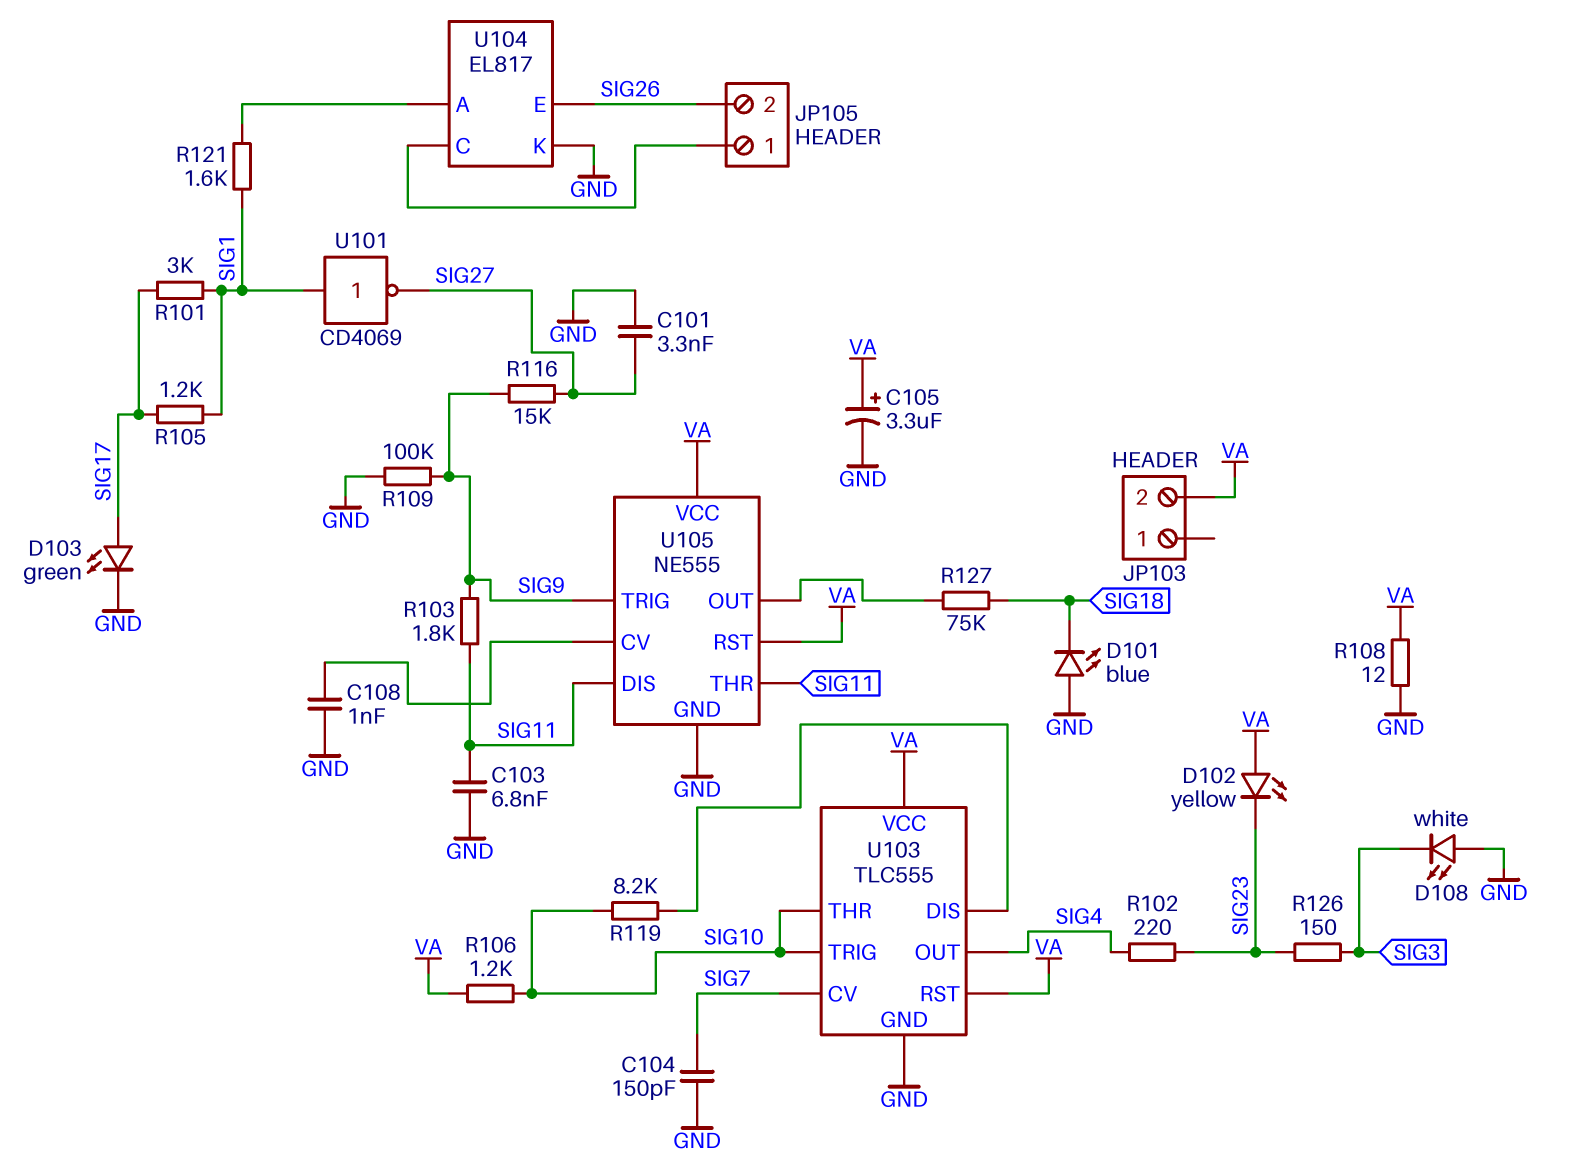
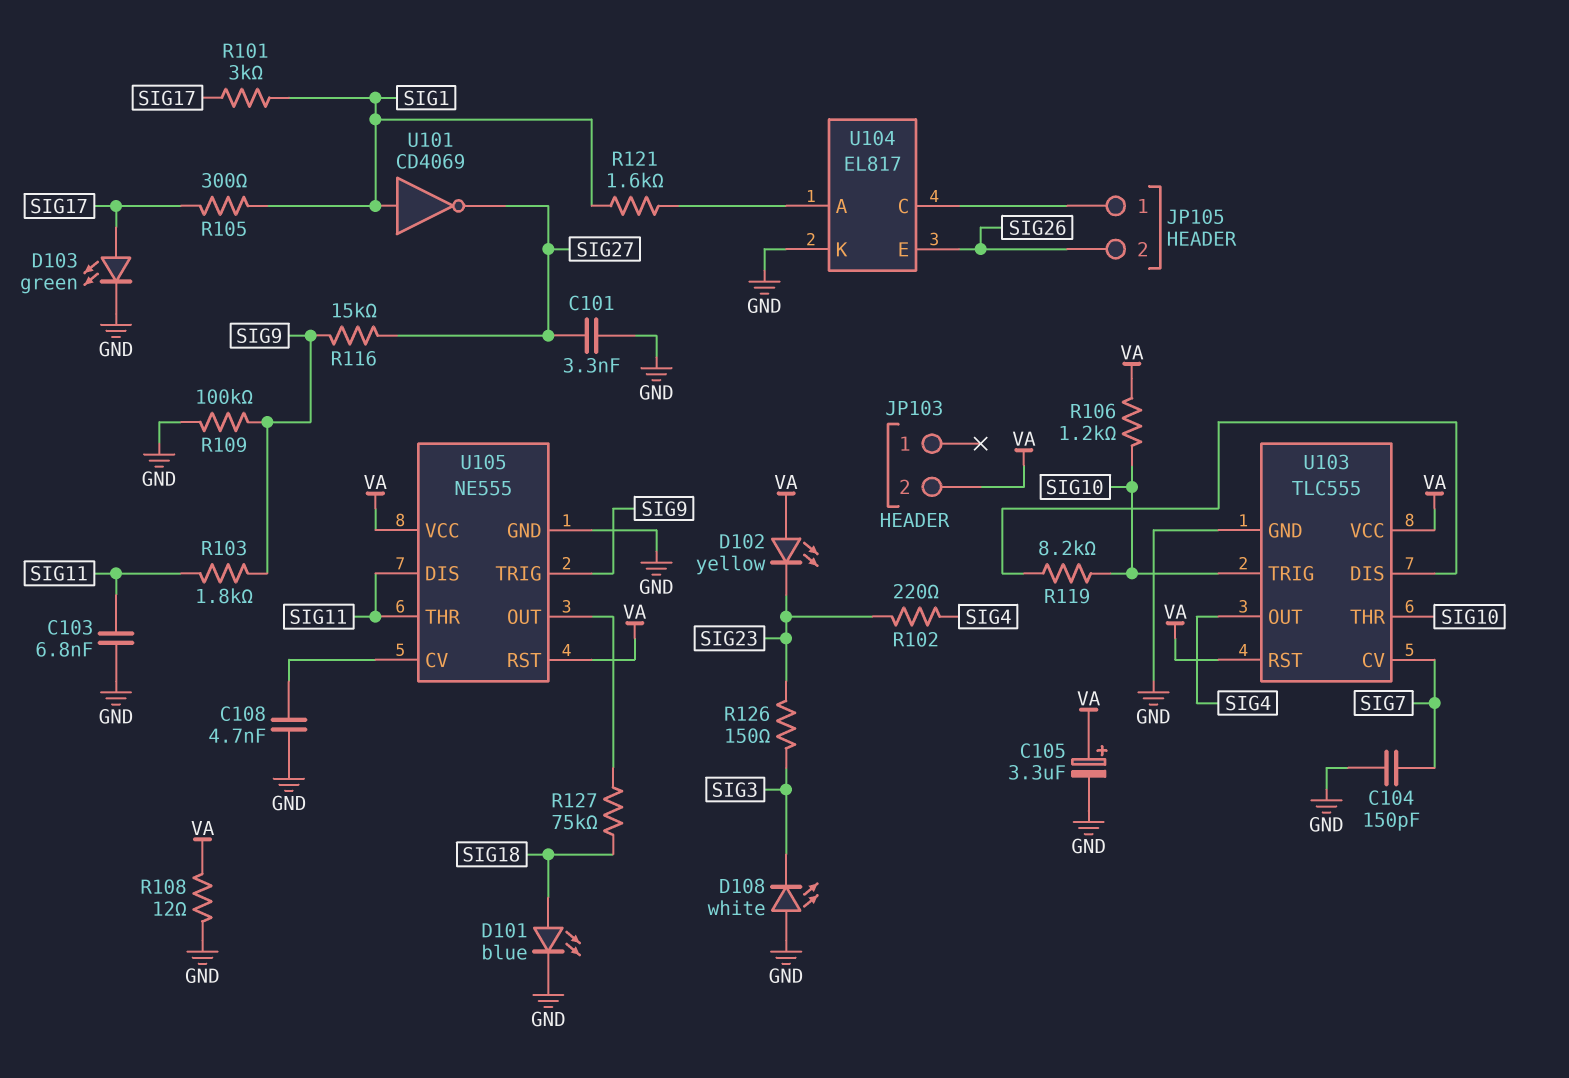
C108: 1nF (GND, U105/CV) -> 4.7nF (GND, U105/CV)
D101: LED blue (A GND, K SIG18) -> LED blue (A SIG18, K GND)
R105: 1.2k (SIG1, SIG17) -> 300 (SIG1, SIG17)

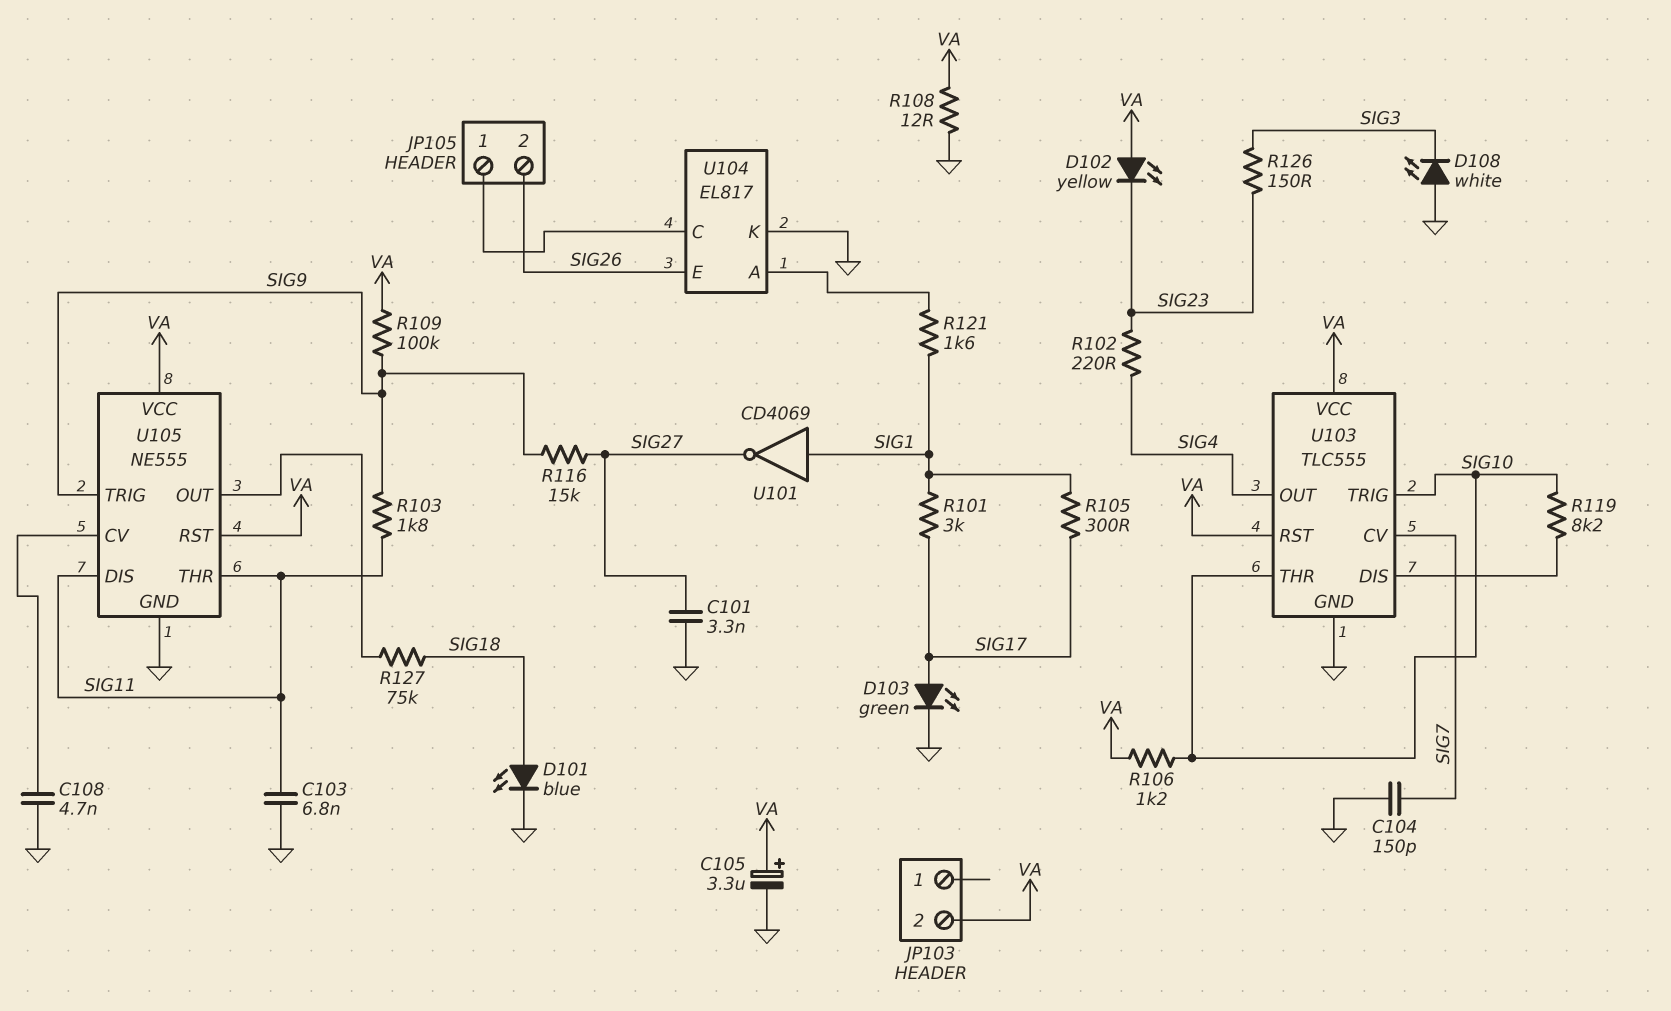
R109: 100k (GND, SIG9) -> 100k (SIG9, VA)

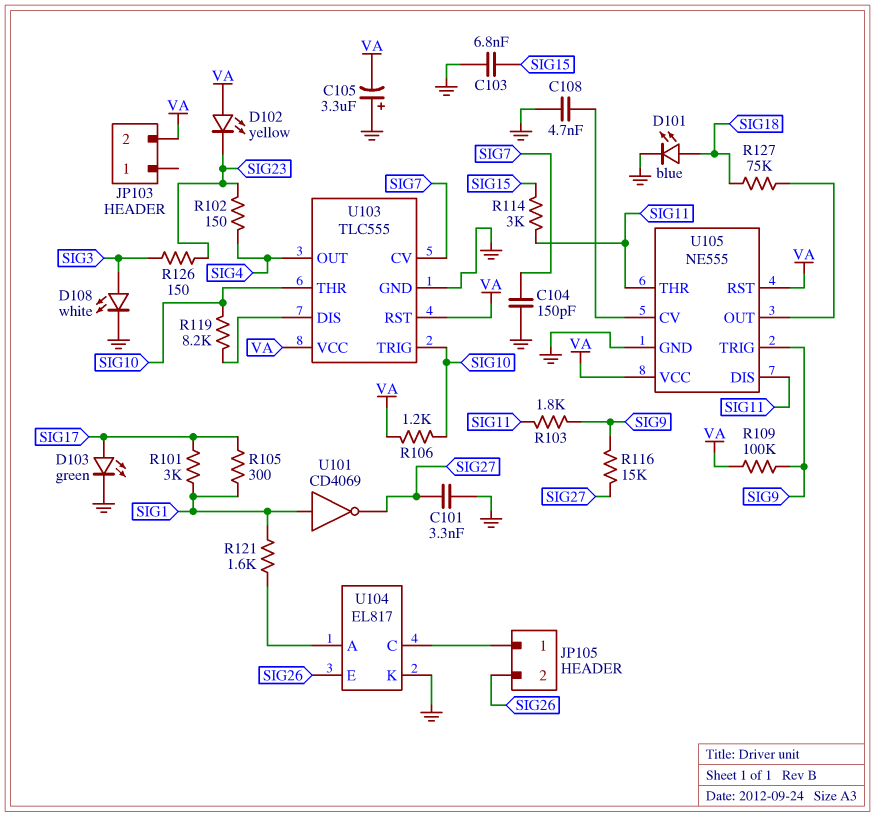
C103: 6.8nF (GND, SIG11) -> 6.8nF (GND, SIG15)
C105: 3.3uF (plus VA, minus GND) -> 3.3uF (plus GND, minus VA)
D108: LED white (A GND, K SIG3) -> LED white (A SIG3, K GND)
R102: 220 (SIG4, SIG23) -> 150 (SIG4, SIG23)
R108: 12 (GND, VA) -> none
R114: none -> 3k (SIG11, SIG15)

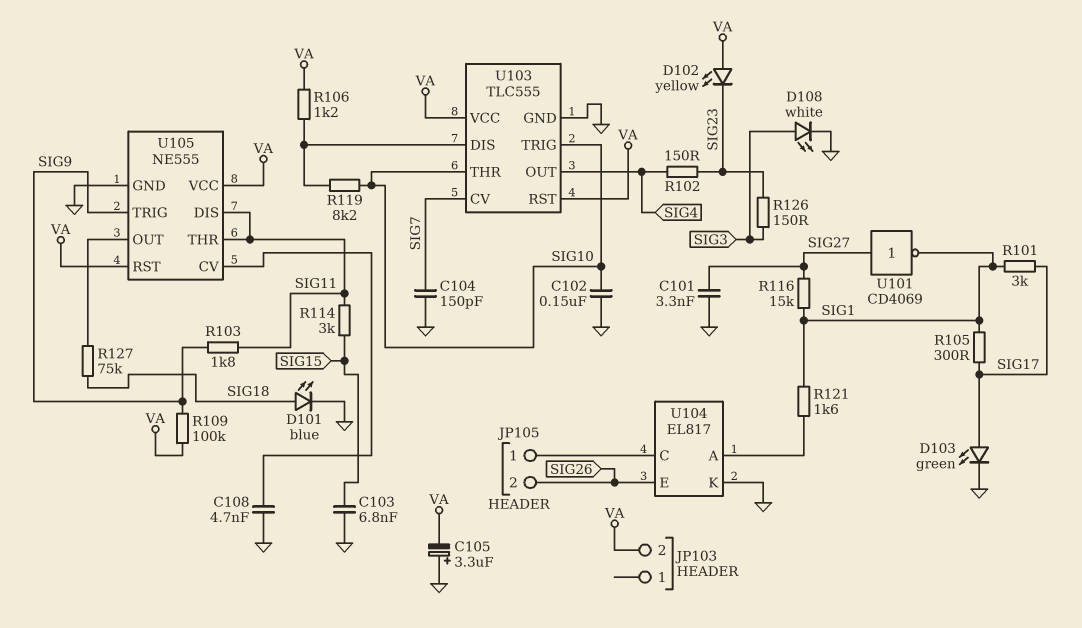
C102: none -> 150nF (GND, SIG10)
R106: 1.2k (SIG10, VA) -> 1.2k (U103/DIS, VA)
R116: 15k (SIG9, SIG27) -> 15k (SIG1, SIG27)
U101: NOT CD4069 (in SIG1, out SIG27) -> NOT CD4069 (in SIG27, out SIG1)

